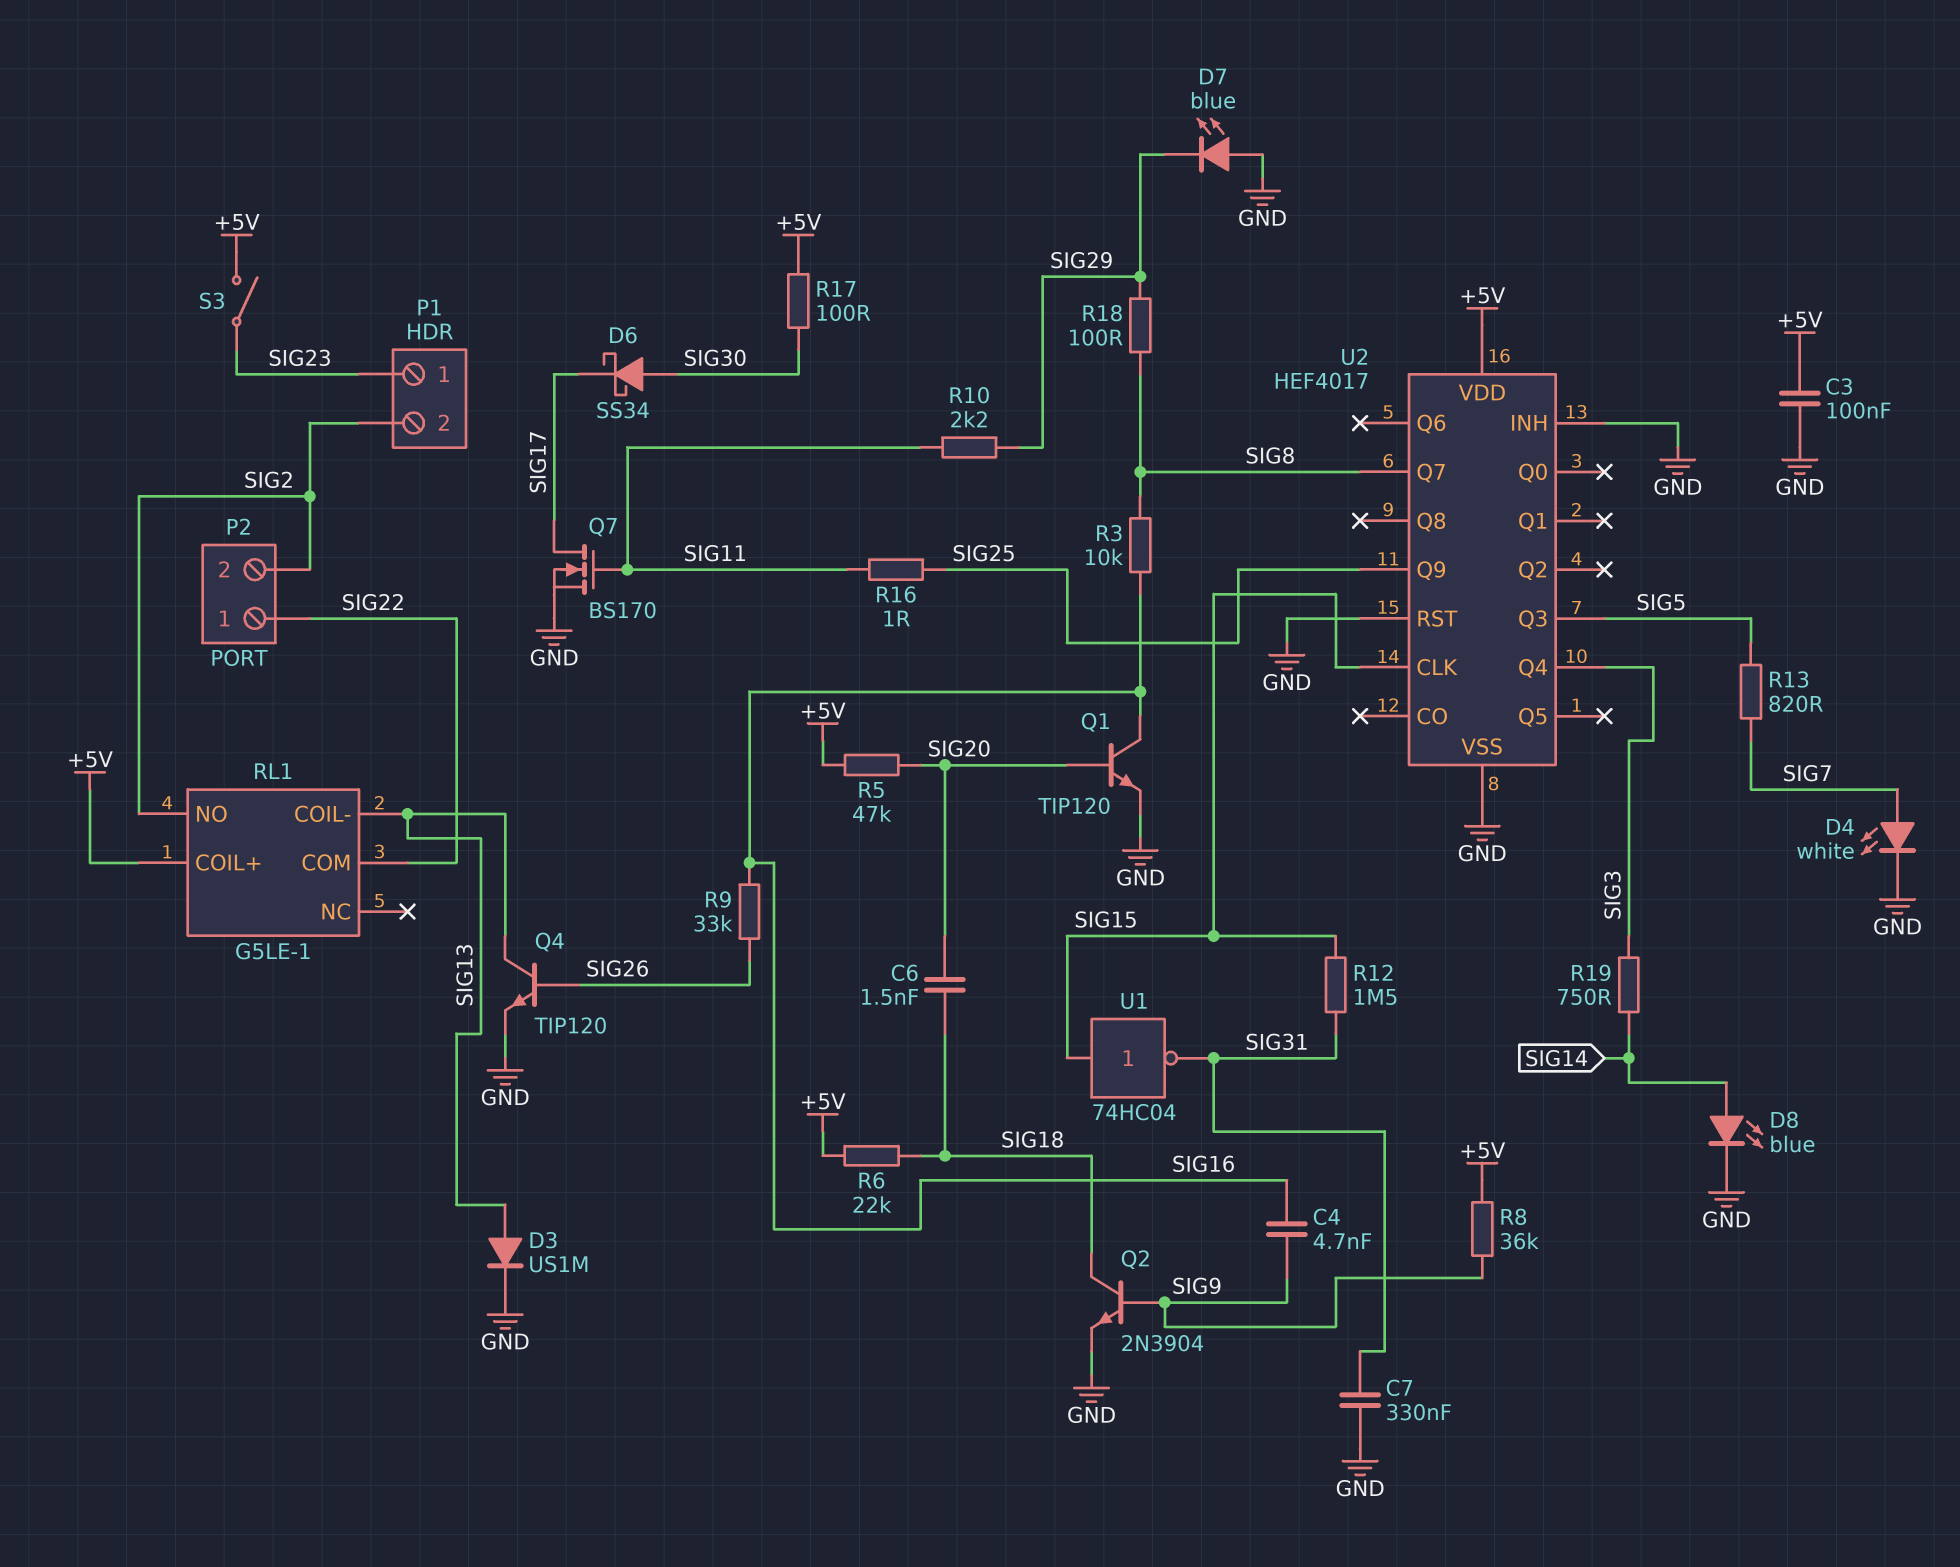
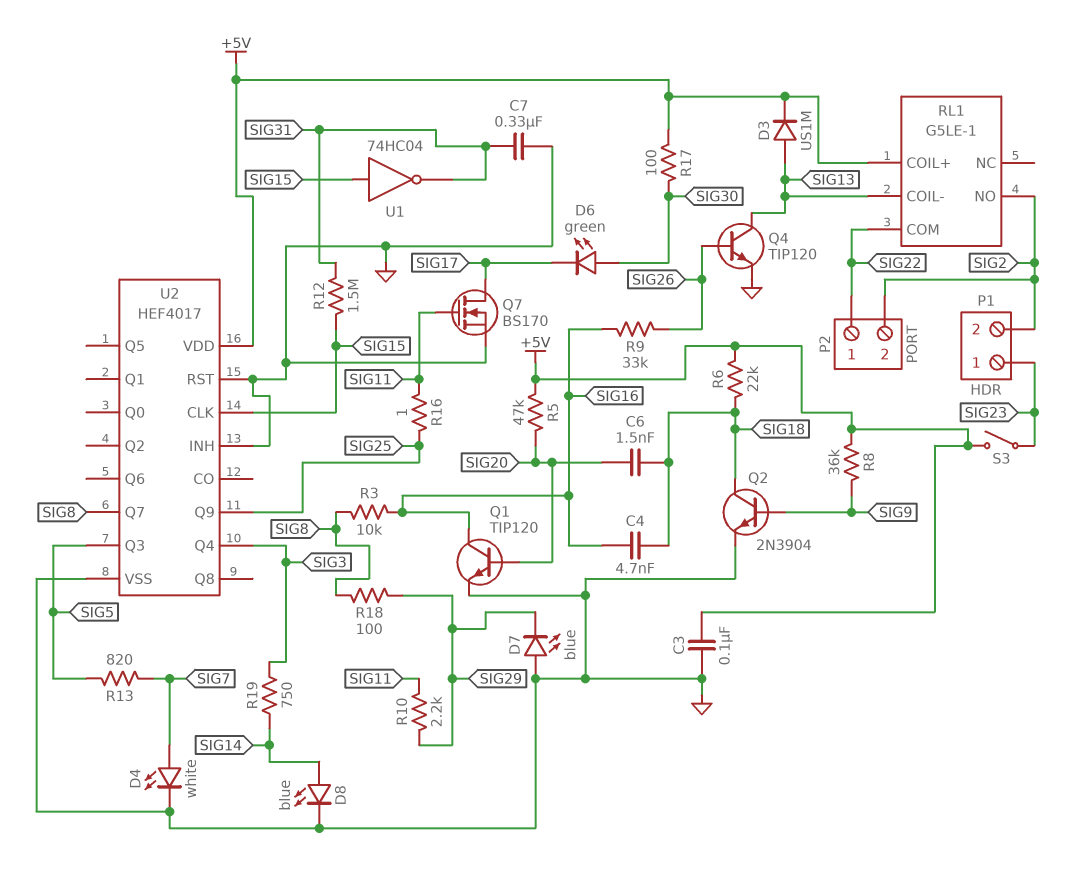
C4: 4.7nF (SIG9, SIG16) -> 4.7nF (SIG16, SIG18)
D3: diode US1M (A SIG13, K GND) -> diode US1M (A SIG13, K +5V)
D6: schottky SS34 (A SIG30, K SIG17) -> LED green (A SIG30, K SIG17)

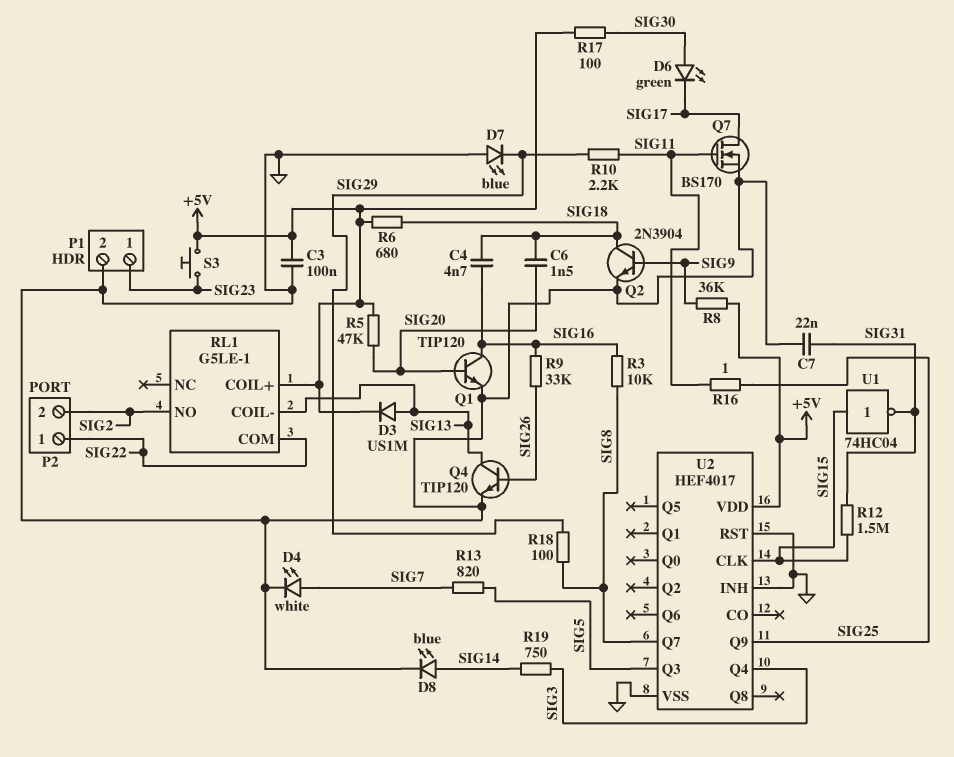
C7: 330nF (GND, SIG31) -> 22nF (GND, SIG31)
P1 pin 2: SIG2 -> GND
R6: 22k (+5V, SIG18) -> 680 (+5V, SIG18)
S3: switch (+5V, SIG23) -> button (+5V, SIG23)

